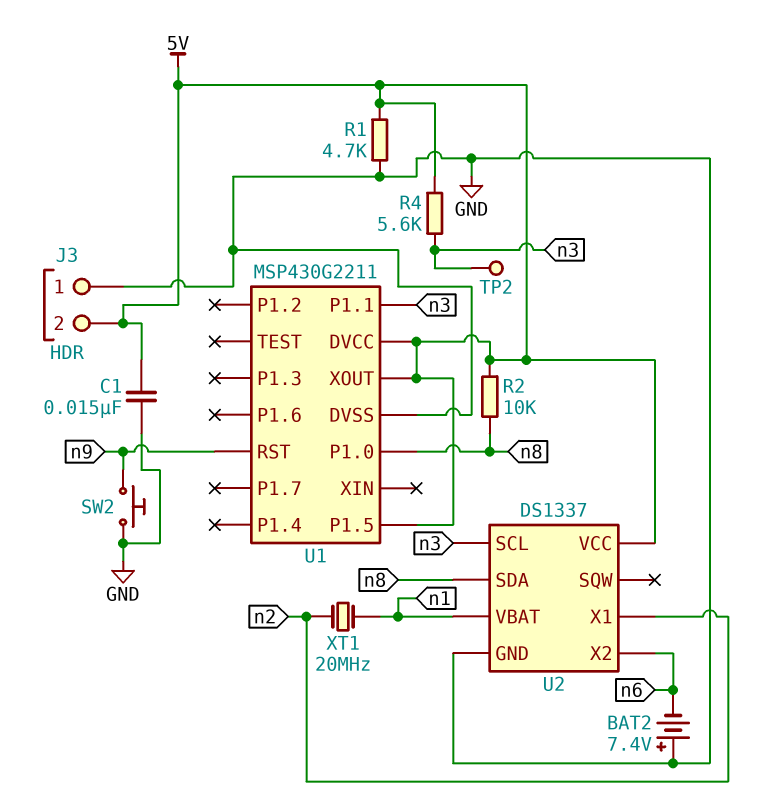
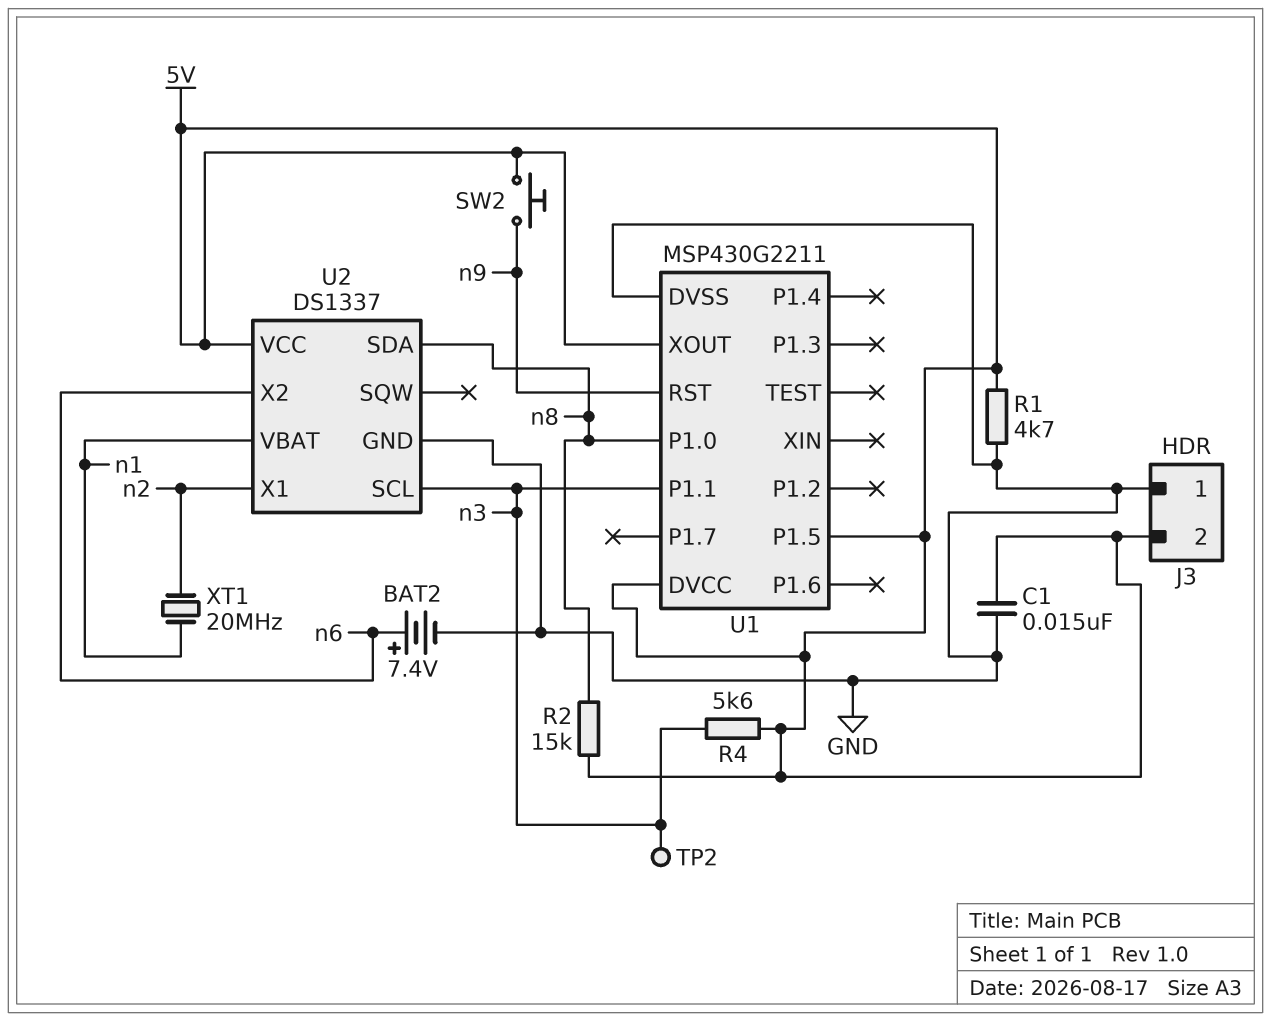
BAT2: 7.4V (plus GND, minus n6) -> 7.4V (plus n6, minus GND)
R2: 10k (5V, n8) -> 15k (5V, n8)
SW2: button (GND, n9) -> button (5V, n9)

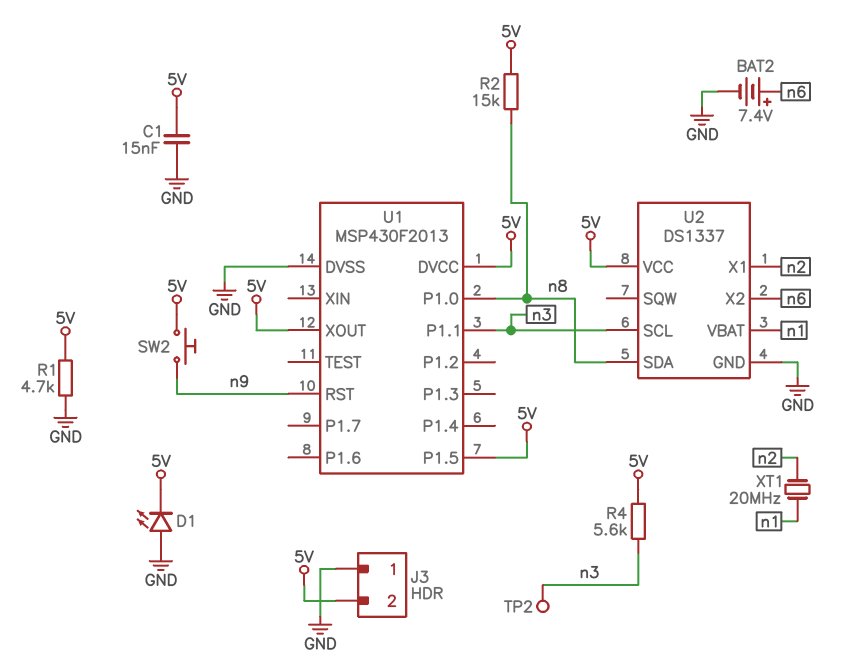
D1: none -> LED (A GND, K 5V)
U1: MSP430G2211 -> MSP430F2013

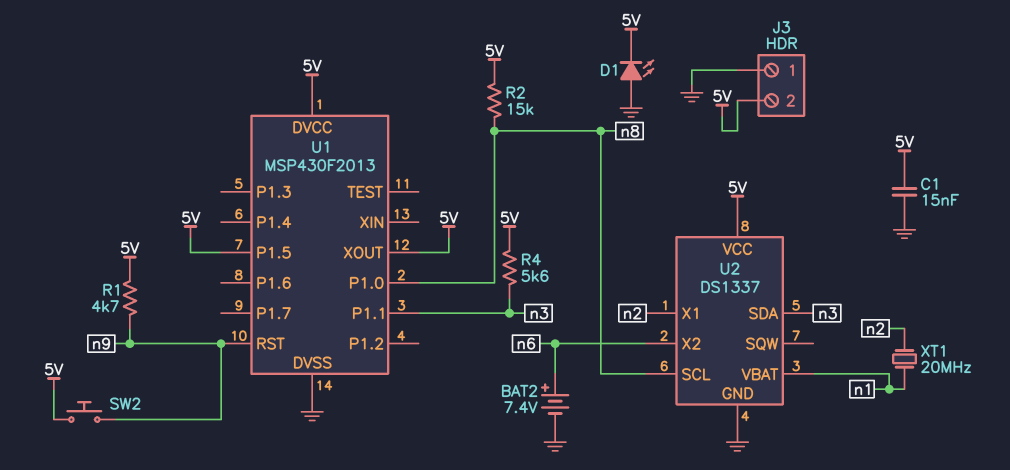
R1: 4.7k (5V, GND) -> 4.7k (5V, n9)
TP2: test point (n3) -> none
U2 pin SCL: n3 -> n8
U2 pin SDA: n8 -> n3

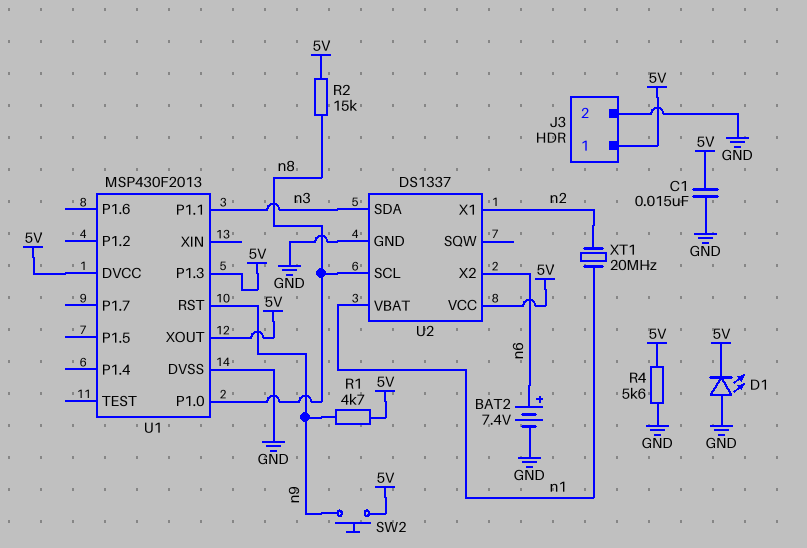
J3 pin 1: GND -> 5V
J3 pin 2: 5V -> GND
R4: 5.6k (5V, n3) -> 5.6k (5V, GND)
U1 pin P1.3: none -> 5V
U1 pin P1.5: 5V -> none

